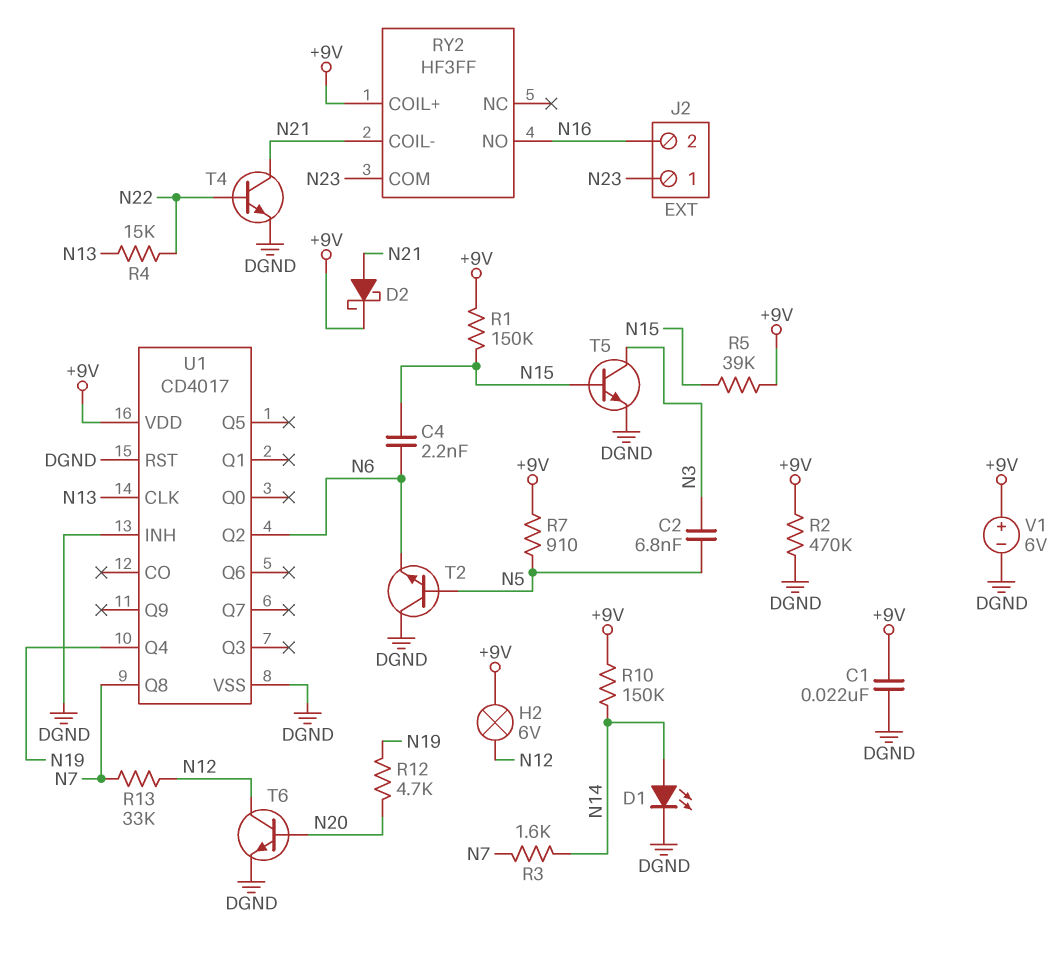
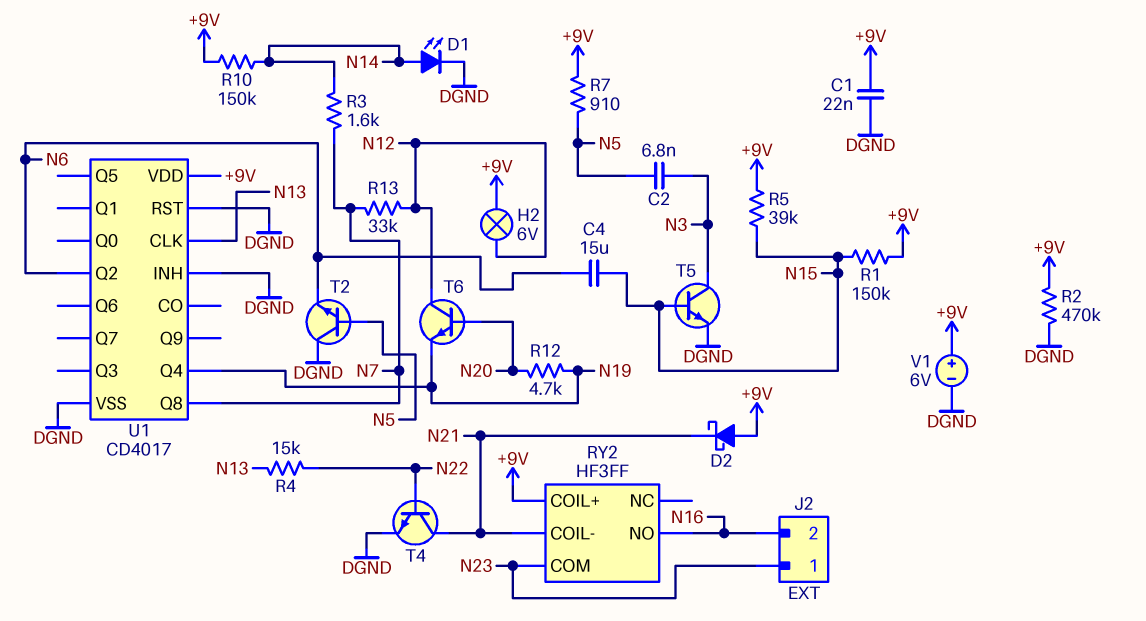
C4: 2.2nF (N6, N15) -> 15uF (N6, N15)
D2: schottky (A N21, K +9V) -> schottky (A +9V, K N21)
T6: NPN (B N20, C N12, E DGND) -> NPN (B N20, C N12, E N19)

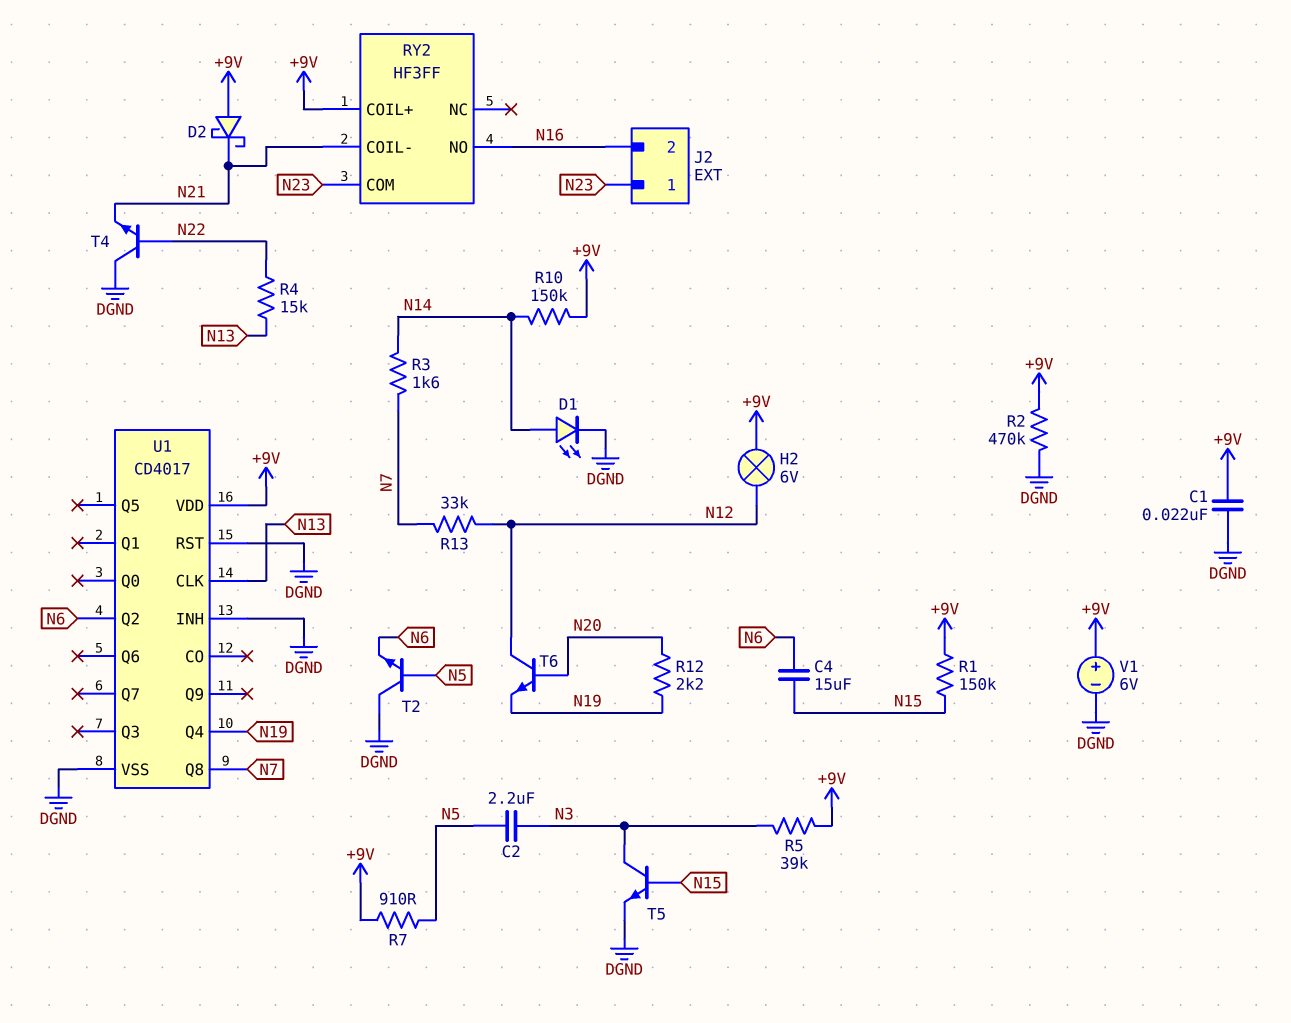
C2: 6.8nF (N3, N5) -> 2.2uF (N3, N5)
R5: 39k (+9V, N15) -> 39k (+9V, N3)
R12: 4.7k (N19, N20) -> 2.2k (N19, N20)
T4: NPN (B N22, C N21, E DGND) -> NPN (B N22, C DGND, E N21)

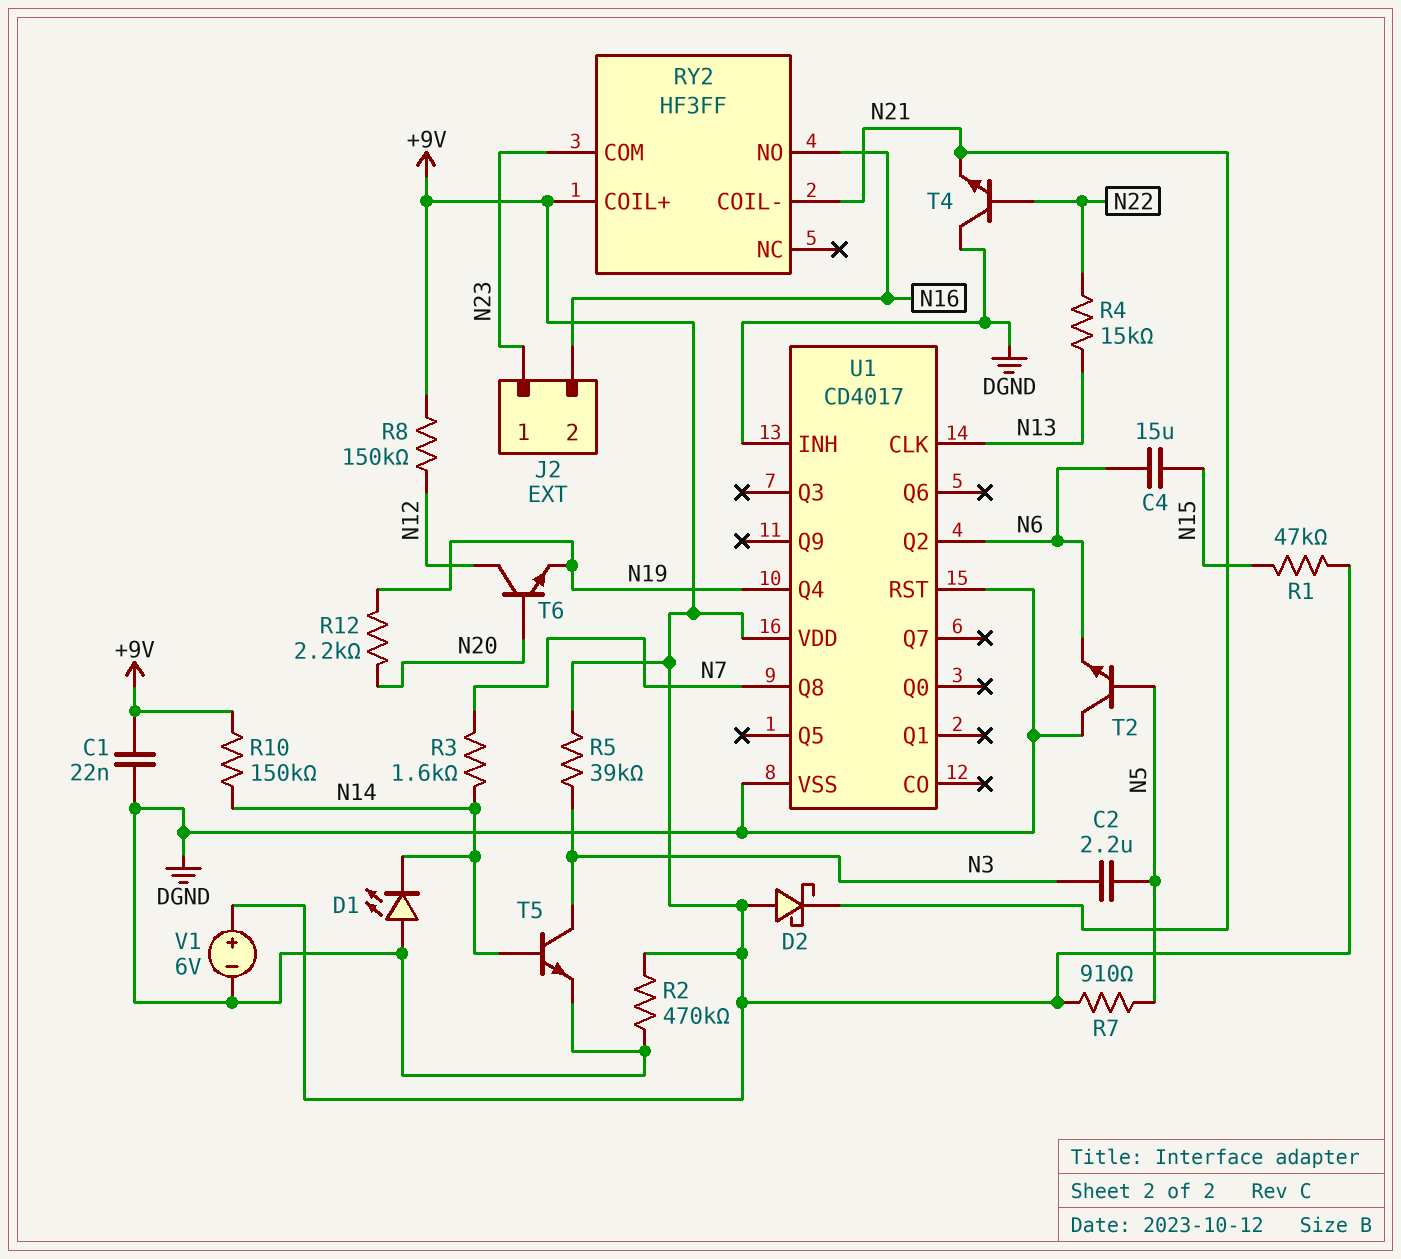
D1: LED (A N14, K DGND) -> LED (A DGND, K N14)
H2: lamp 6V (+9V, N12) -> none
R1: 150k (+9V, N15) -> 47k (+9V, N15)
R8: none -> 150k (+9V, N12)
R13: 33k (N7, N12) -> none
T5: NPN (B N15, C N3, E DGND) -> NPN (B N14, C N3, E DGND)

